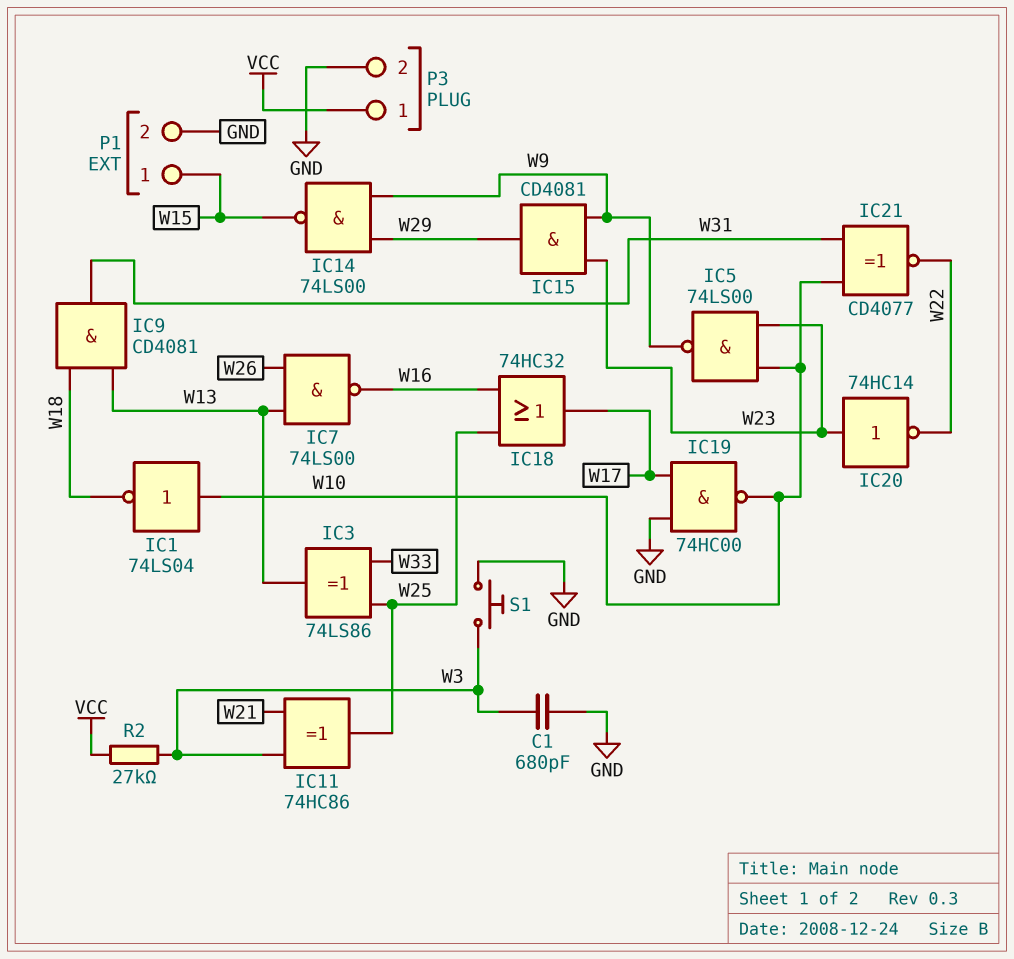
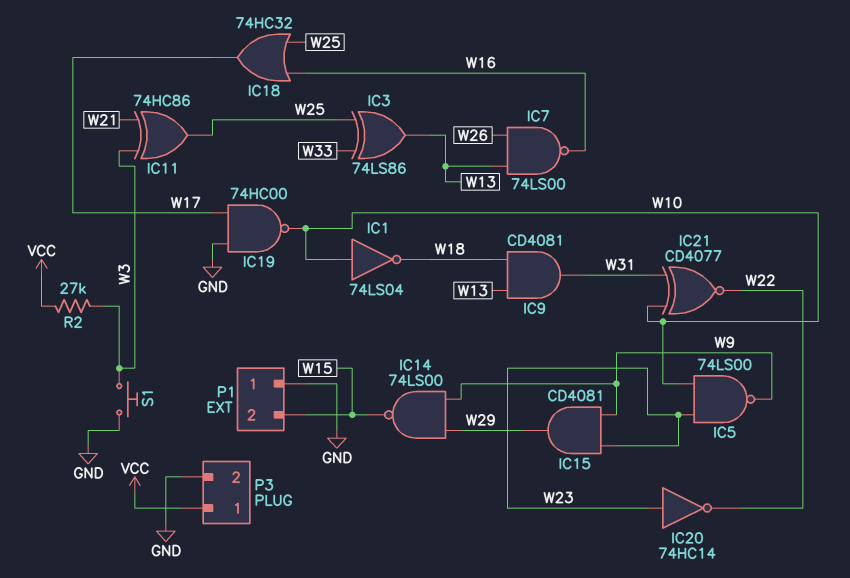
C1: 680pF (GND, W3) -> none
P1 pin 1: W15 -> GND
P1 pin 2: GND -> W15

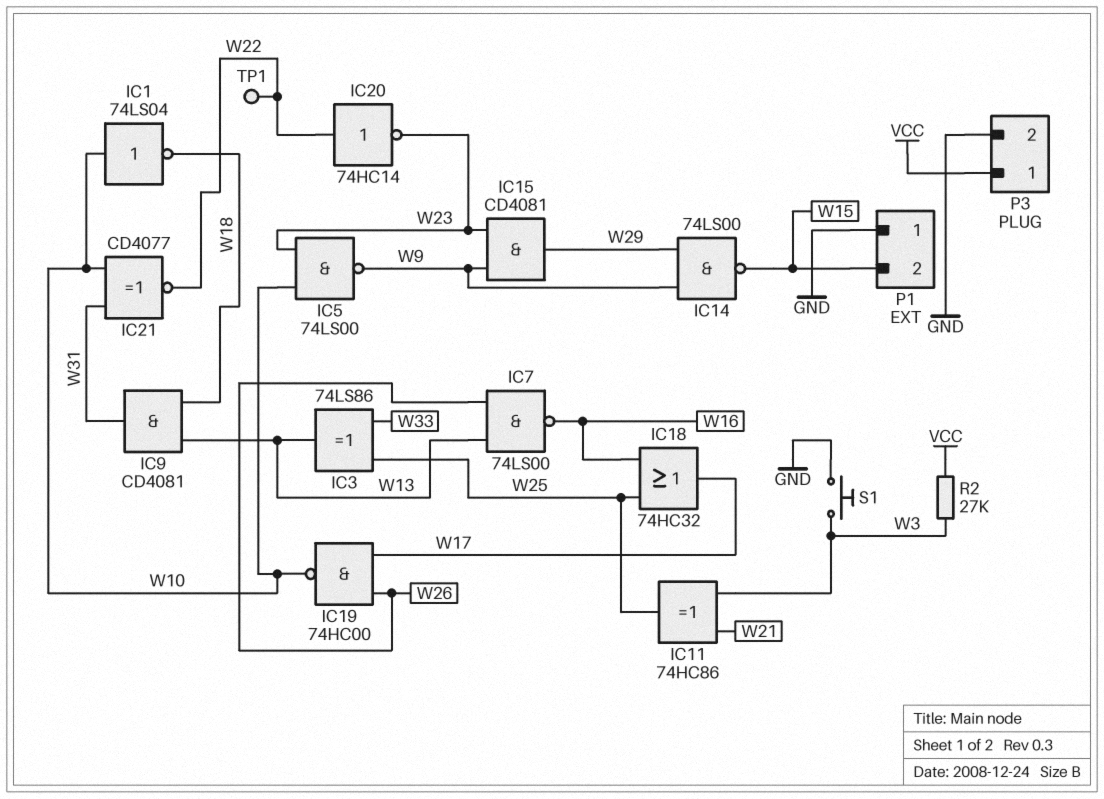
IC19: NAND 74HC00 (in GND, in W17, out W10) -> NAND 74HC00 (in W17, in W26, out W10)
IC20: NOT 74HC14 (in W23, out W22) -> NOT 74HC14 (in W22, out W23)
TP1: none -> test point (W22)

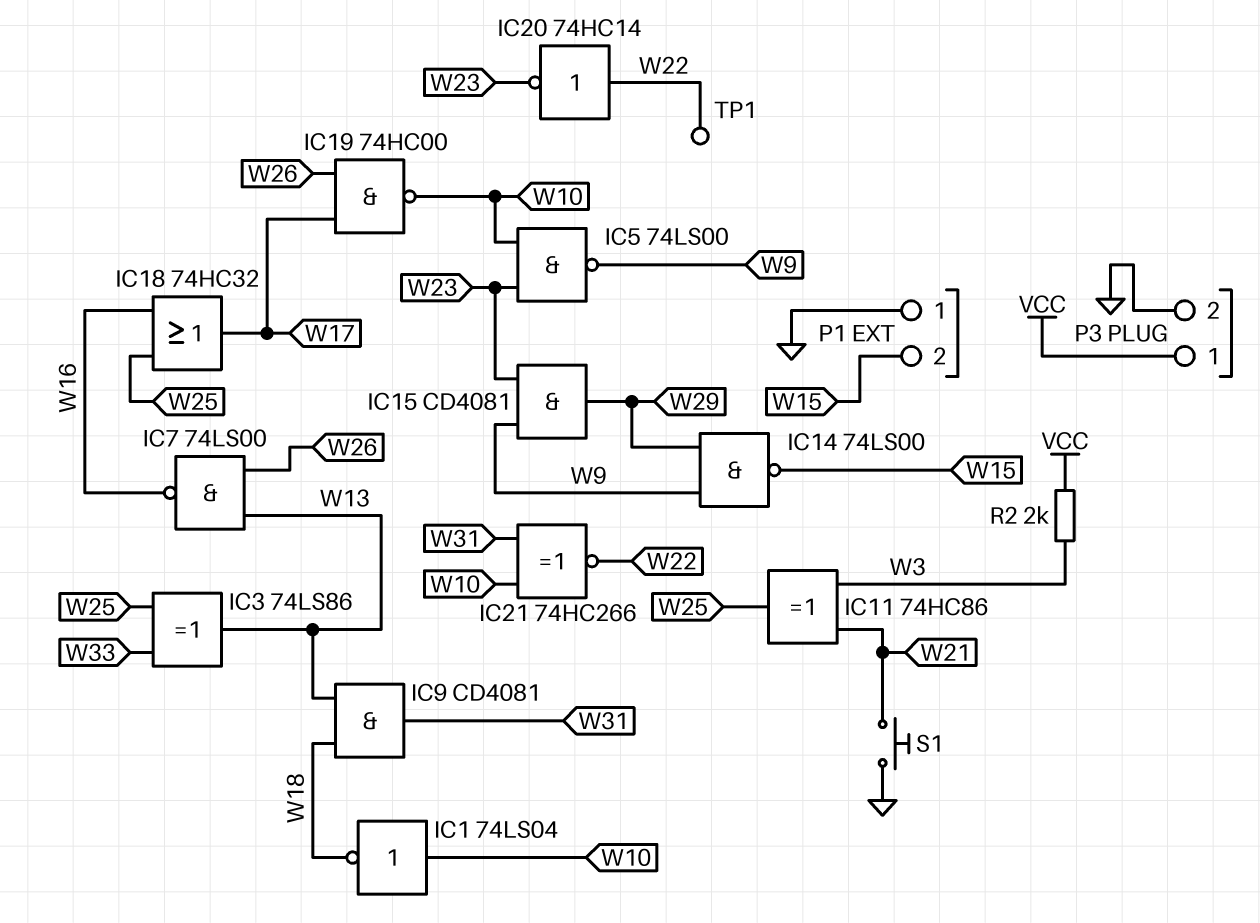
IC21: XNOR CD4077 (in W10, in W31, out W22) -> XNOR 74HC266 (in W10, in W31, out W22)
R2: 27k (VCC, W3) -> 2k (VCC, W3)
S1: button (GND, W3) -> button (GND, W21)

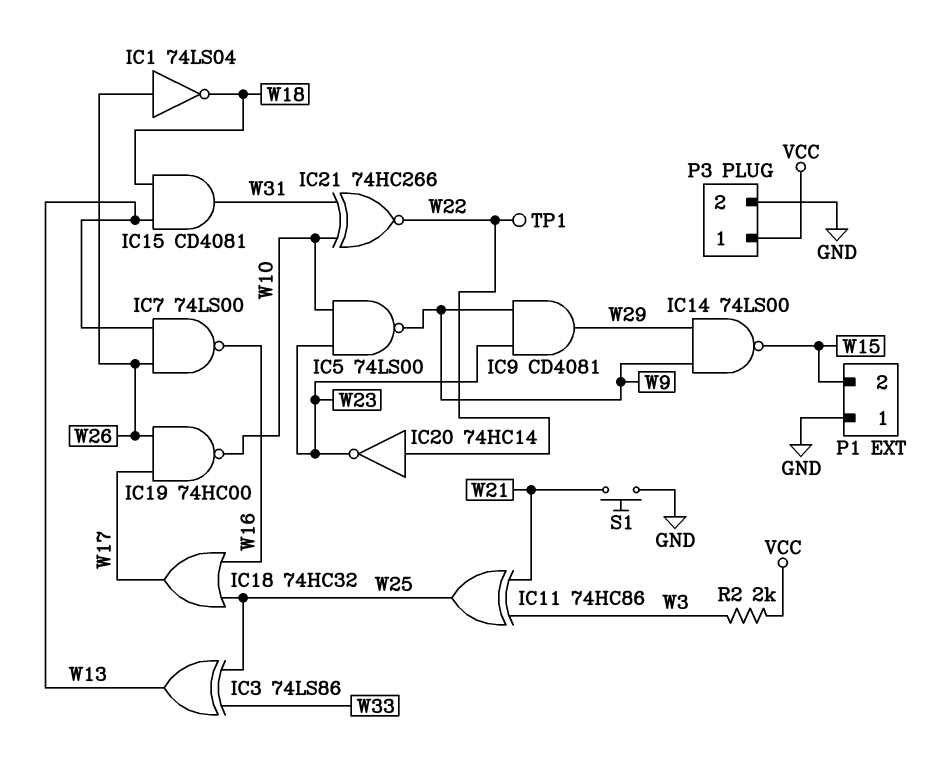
IC1: NOT 74LS04 (in W10, out W18) -> NOT 74LS04 (in W26, out W18)
IC9: AND CD4081 (in W13, in W18, out W31) -> AND CD4081 (in W9, in W23, out W29)
IC15: AND CD4081 (in W9, in W23, out W29) -> AND CD4081 (in W13, in W18, out W31)

